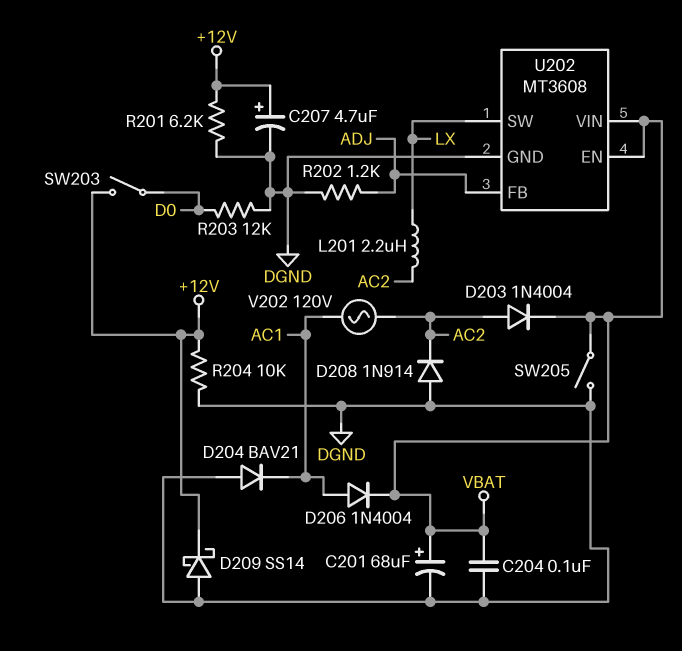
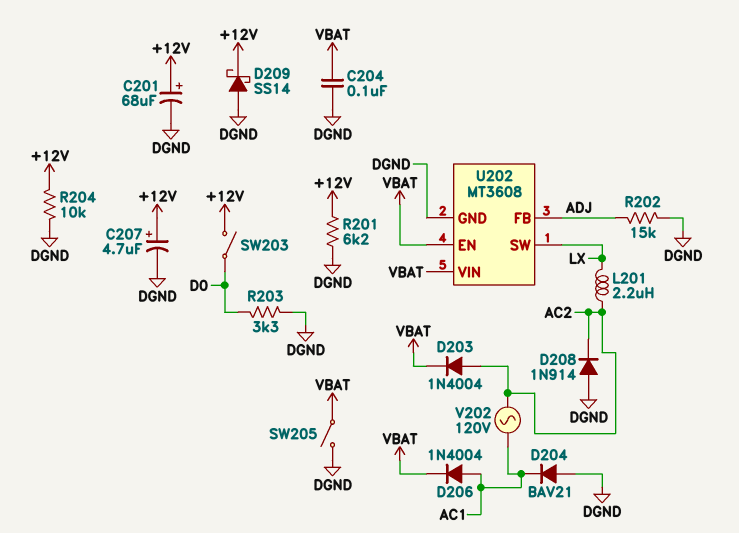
C201: 68uF (plus VBAT, minus DGND) -> 68uF (plus +12V, minus DGND)
R202: 1.2k (ADJ, DGND) -> 15k (ADJ, DGND)
R203: 12k (D0, DGND) -> 3.3k (D0, DGND)

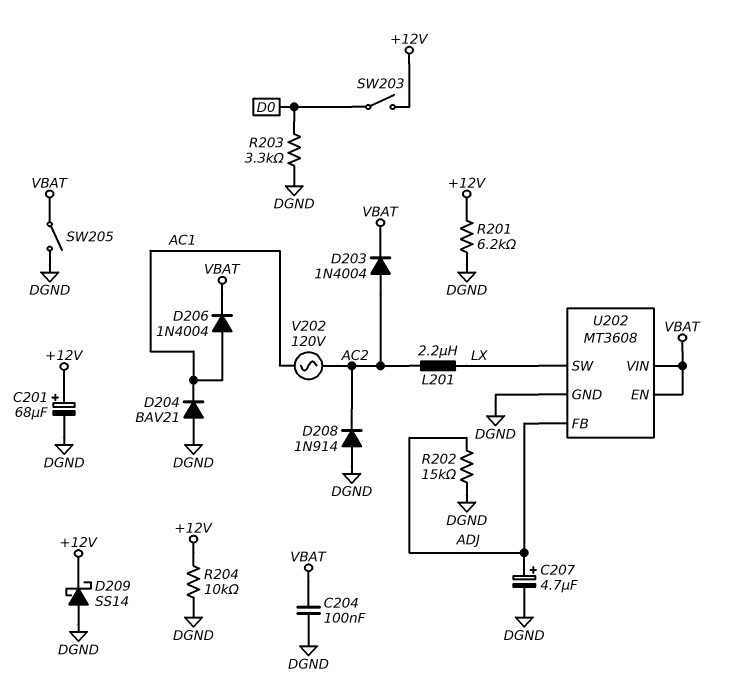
C207: 4.7uF (plus +12V, minus DGND) -> 4.7uF (plus ADJ, minus DGND)

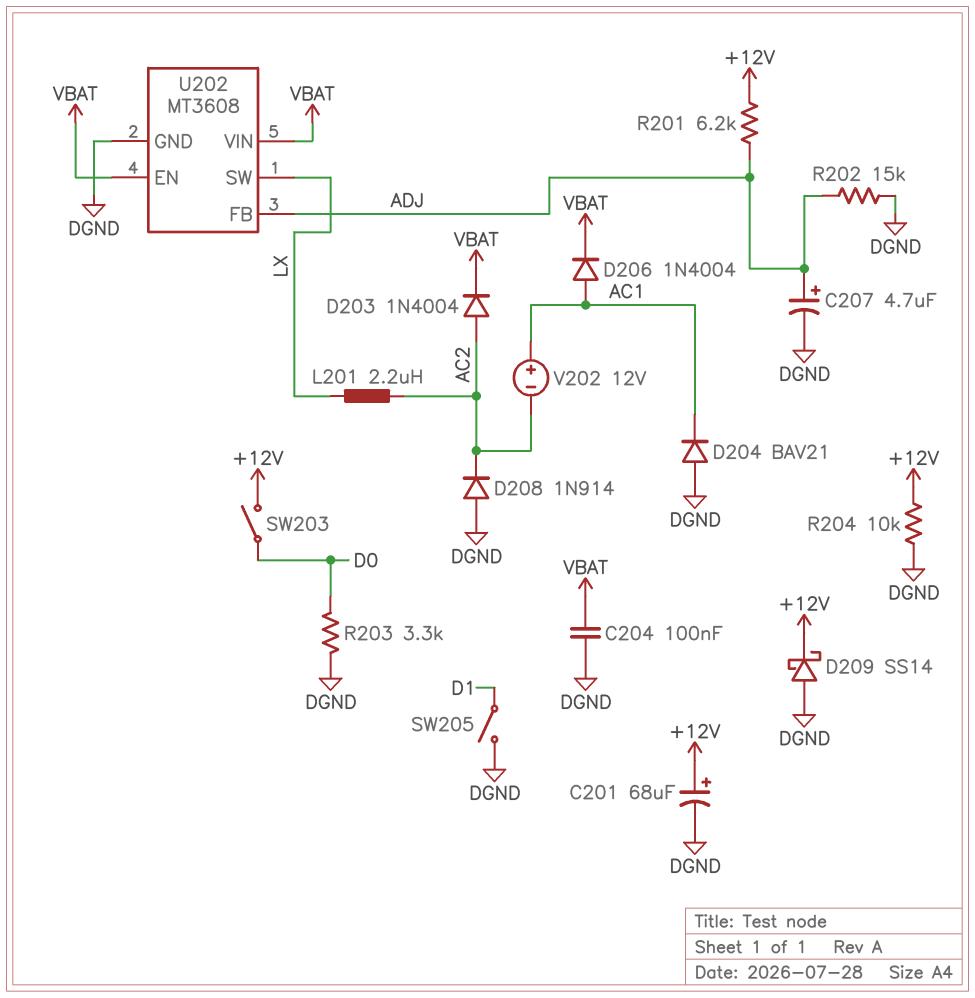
R201: 6.2k (+12V, DGND) -> 6.2k (+12V, ADJ)
SW205: switch (DGND, VBAT) -> switch (D1, DGND)
V202: AC 120V (AC1, AC2) -> 12V (plus AC1, minus AC2)

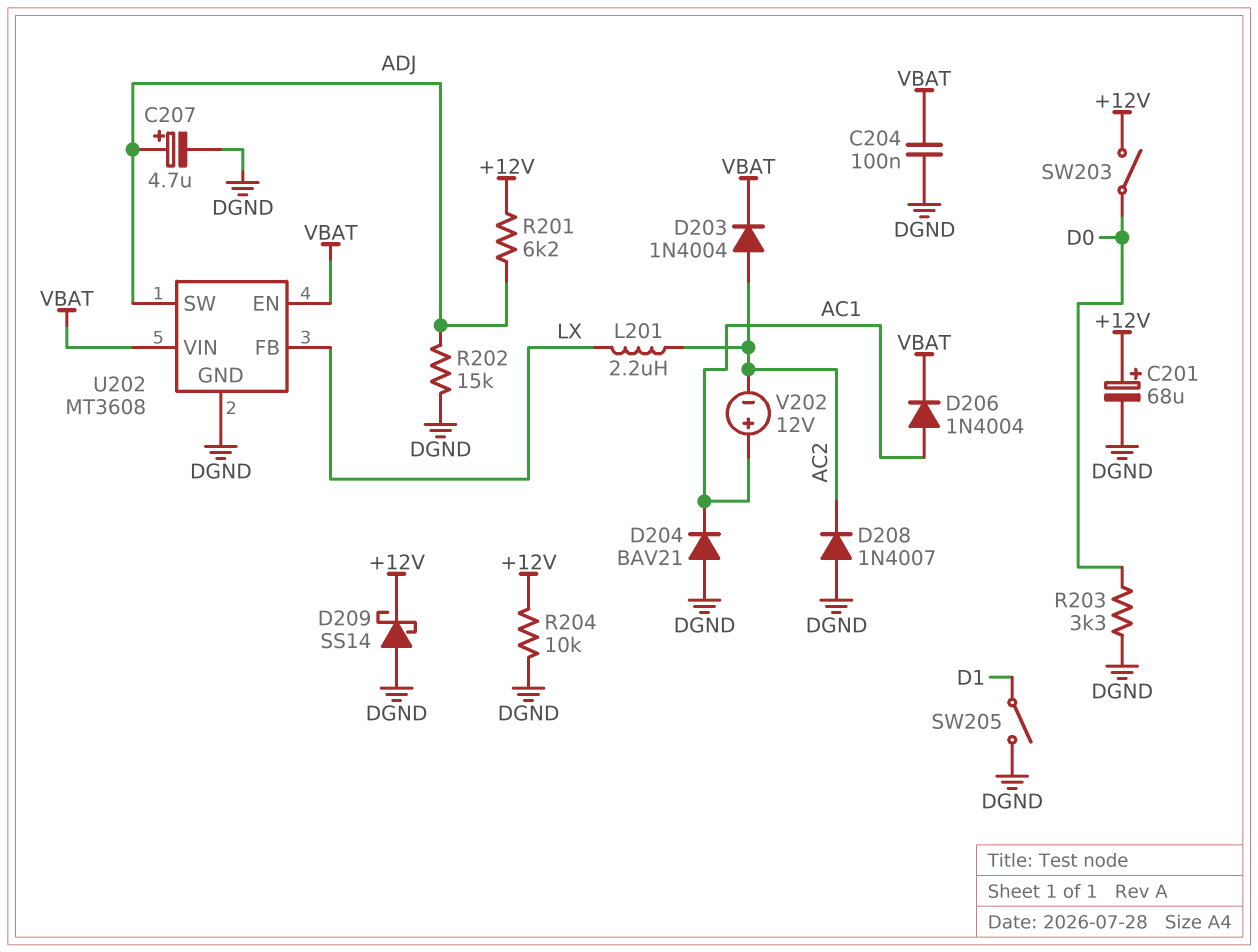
D208: diode 1N914 (A DGND, K AC2) -> diode 1N4007 (A DGND, K AC2)
U202 pin FB: ADJ -> LX
U202 pin SW: LX -> ADJ

